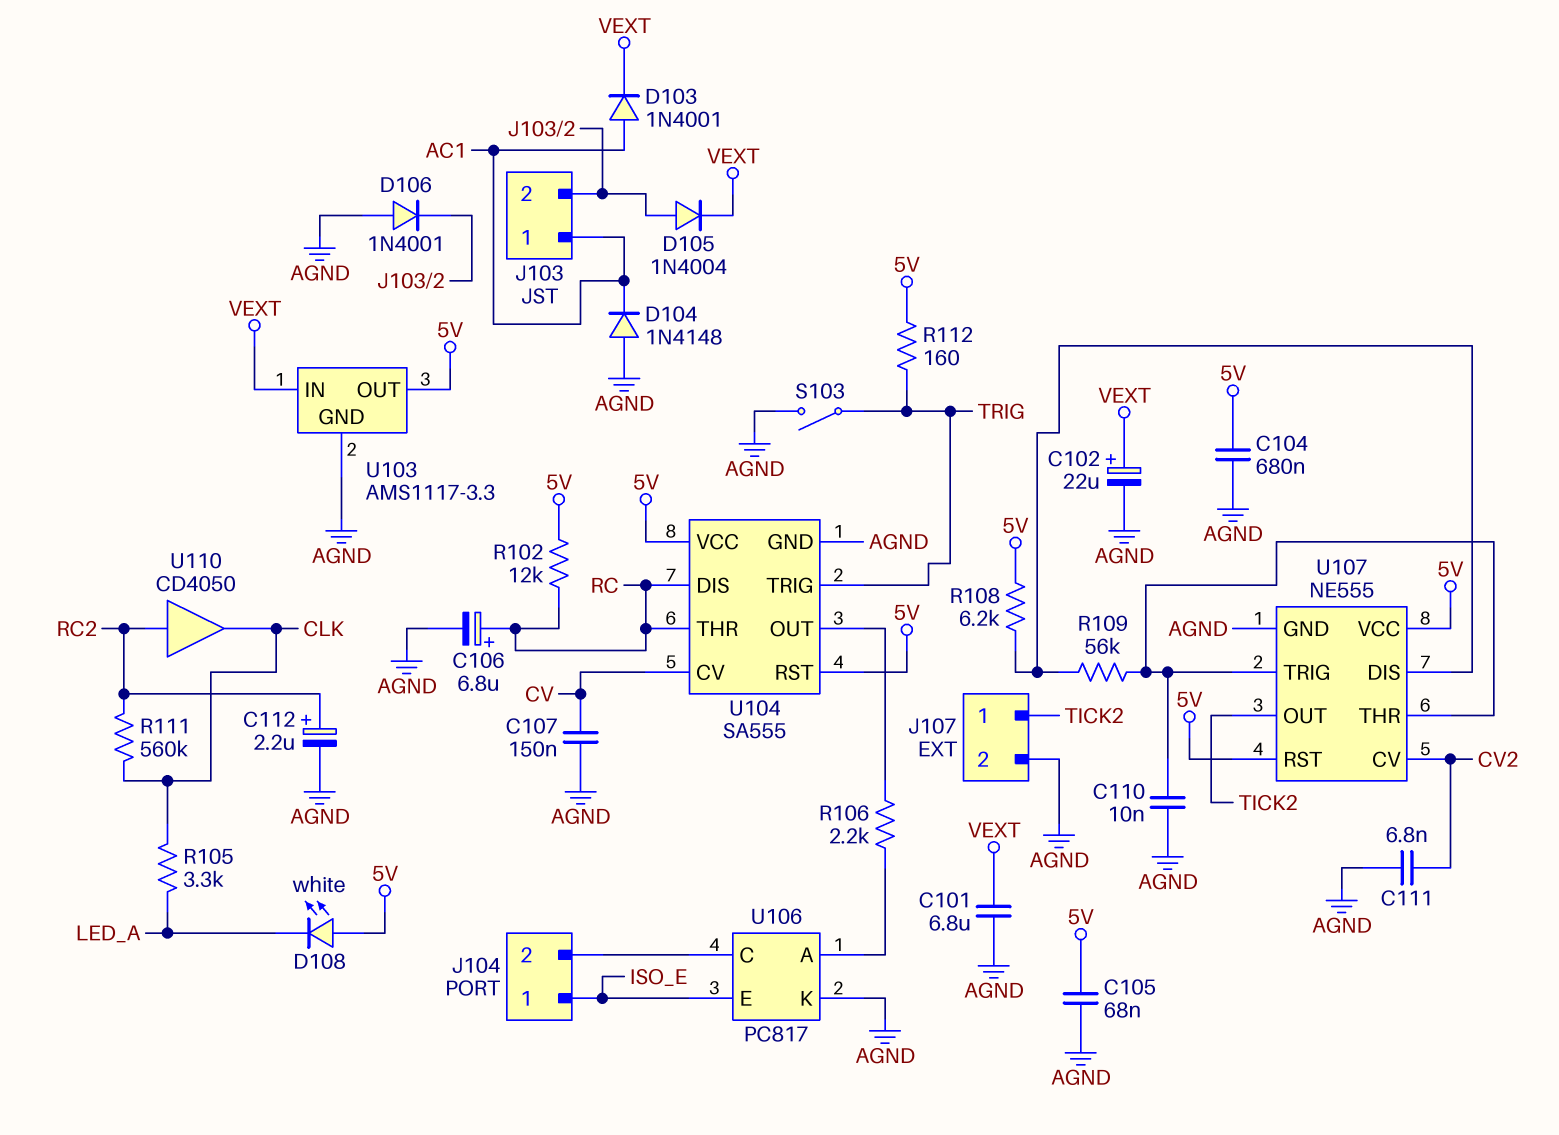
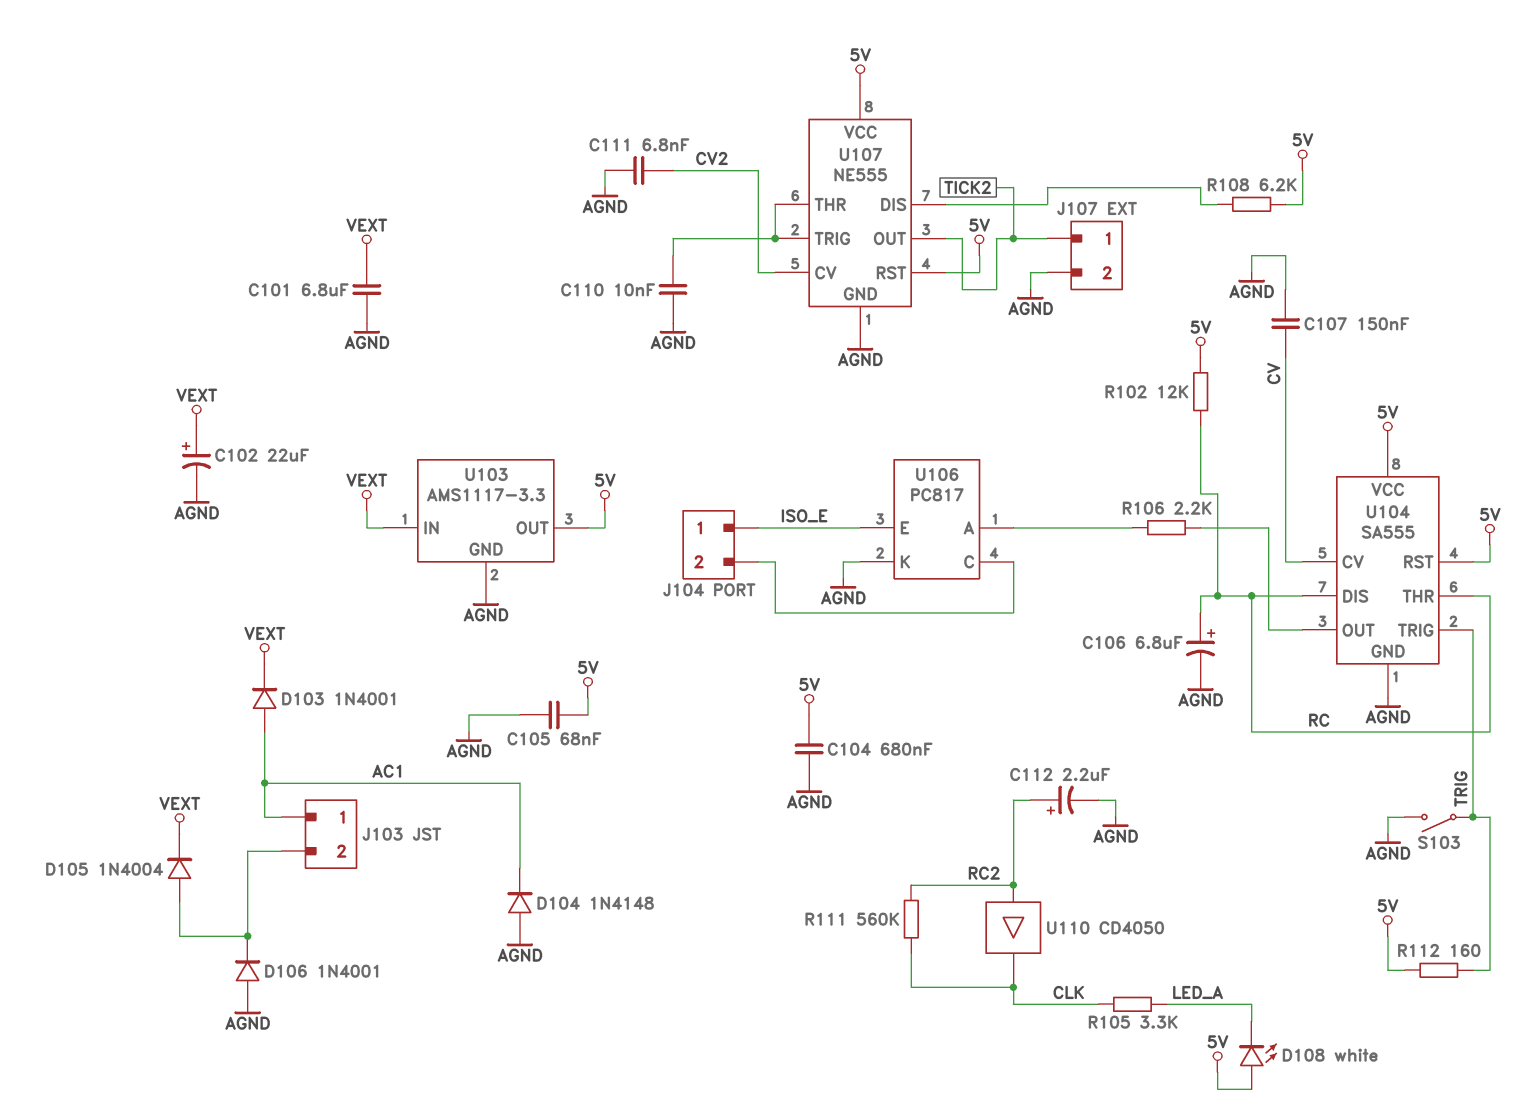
R109: 56k (U107/DIS, U107/THR) -> none

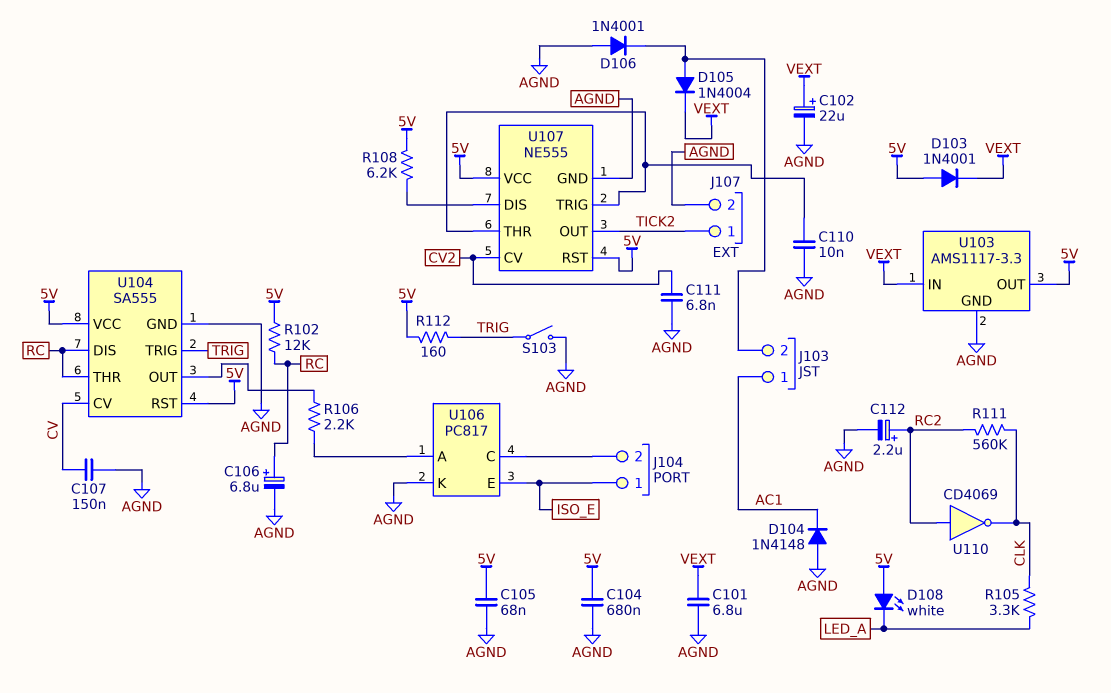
D103: diode 1N4001 (A AC1, K VEXT) -> diode 1N4001 (A 5V, K VEXT)
U110: buffer CD4050 (in RC2, out CLK) -> NOT CD4069 (in RC2, out CLK)

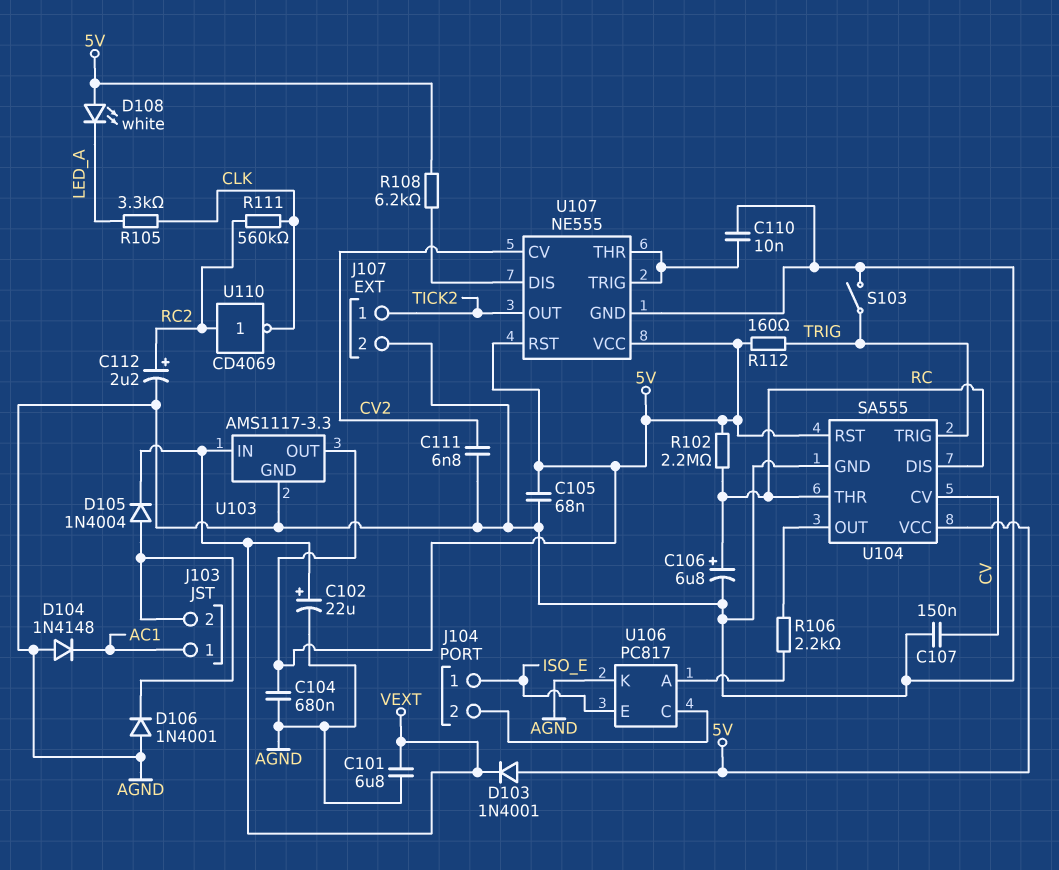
R102: 12k (5V, RC) -> 2.2M (5V, RC)

